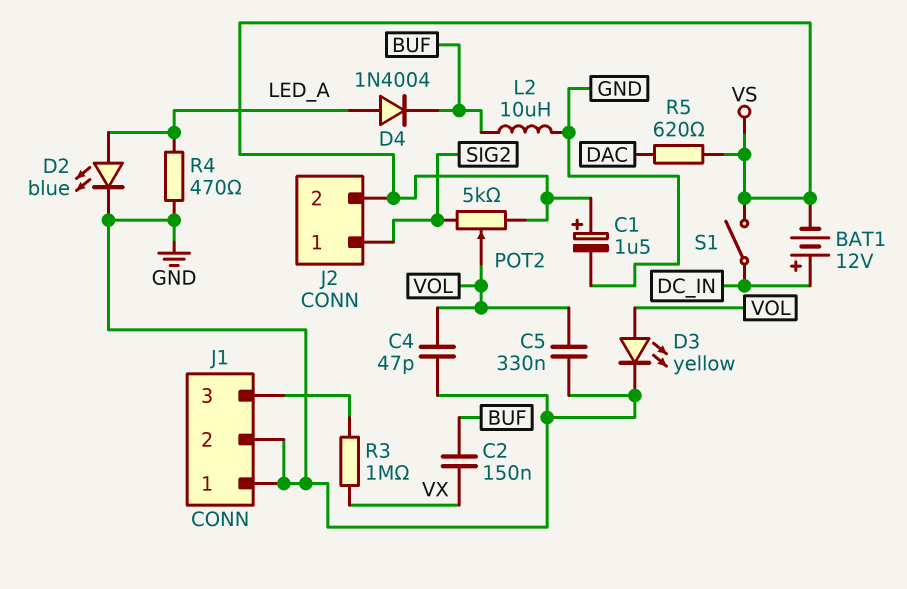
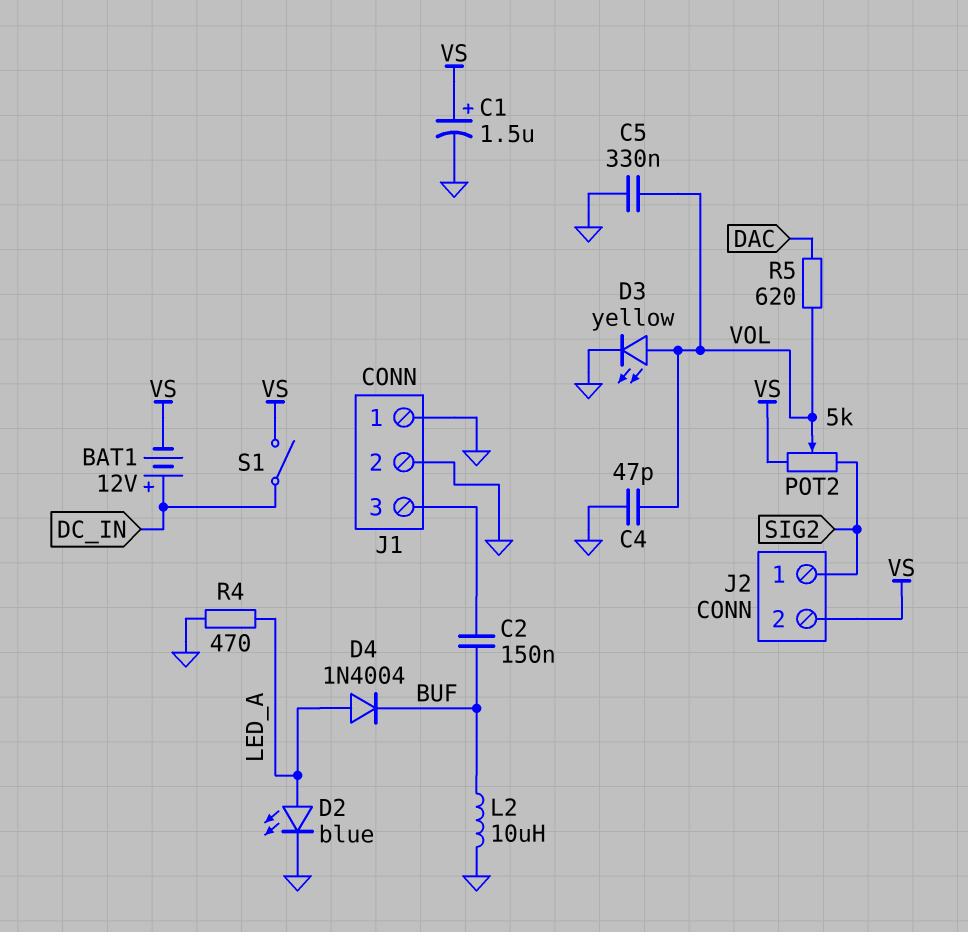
C2: 150nF (BUF, VX) -> 150nF (BUF, J1/3)
R3: 1M (J1/3, VX) -> none
R5: 620 (DAC, VS) -> 620 (DAC, VOL)

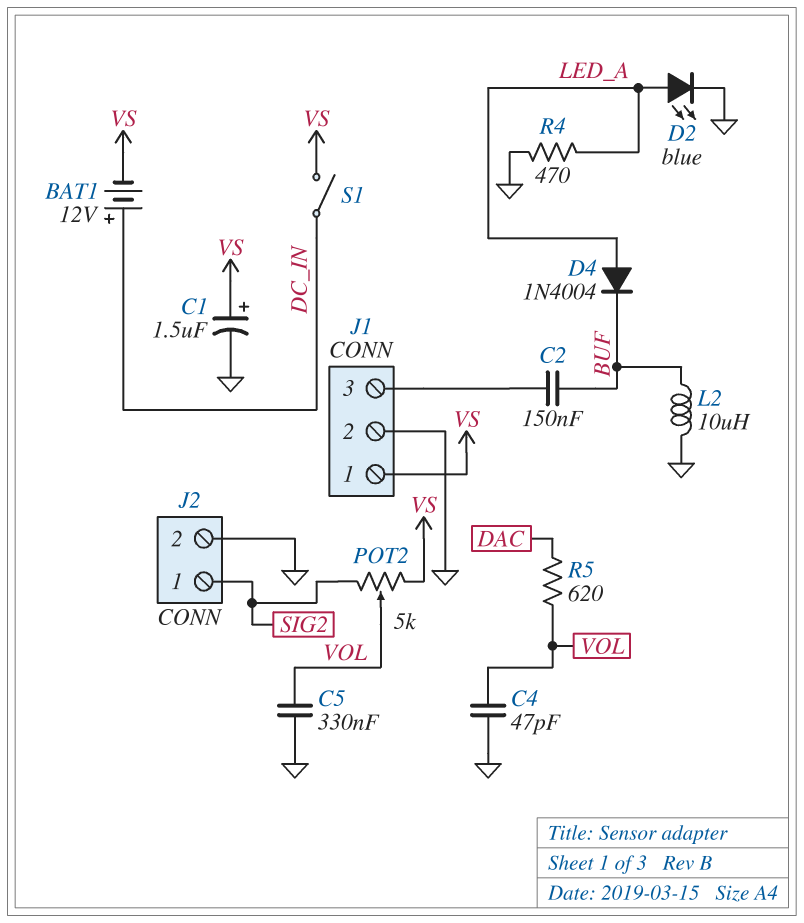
D3: LED yellow (A VOL, K GND) -> none
J1 pin 1: GND -> VS
J2 pin 2: VS -> GND

